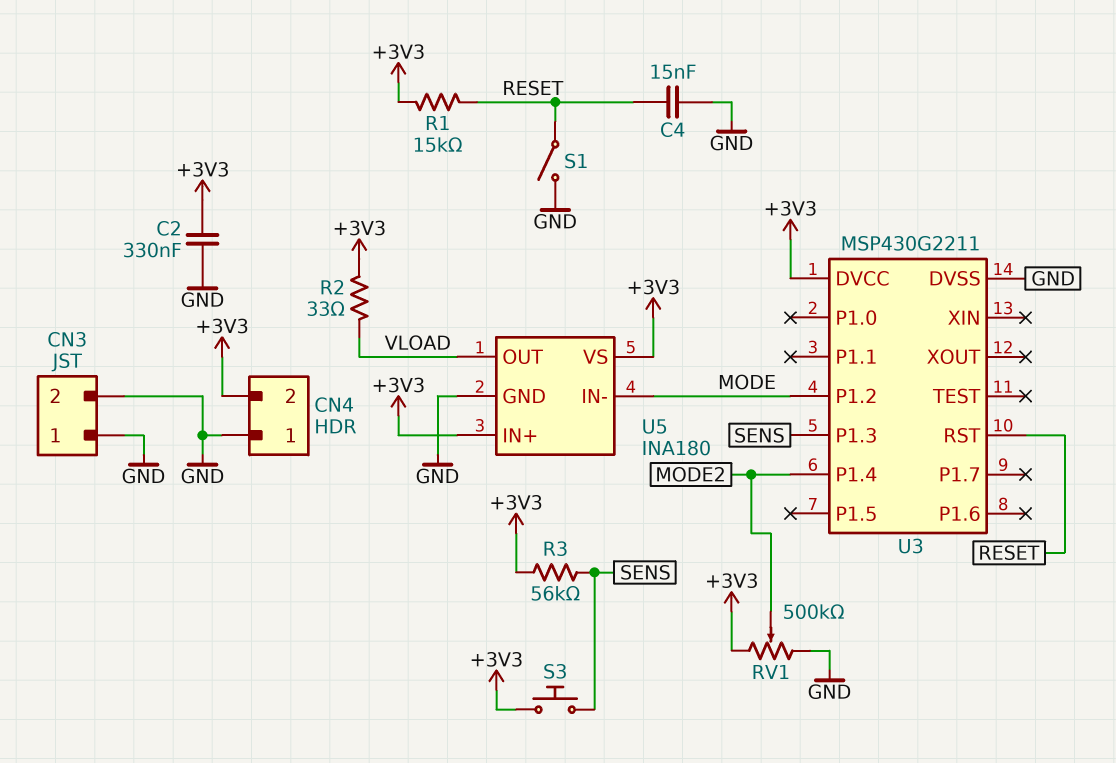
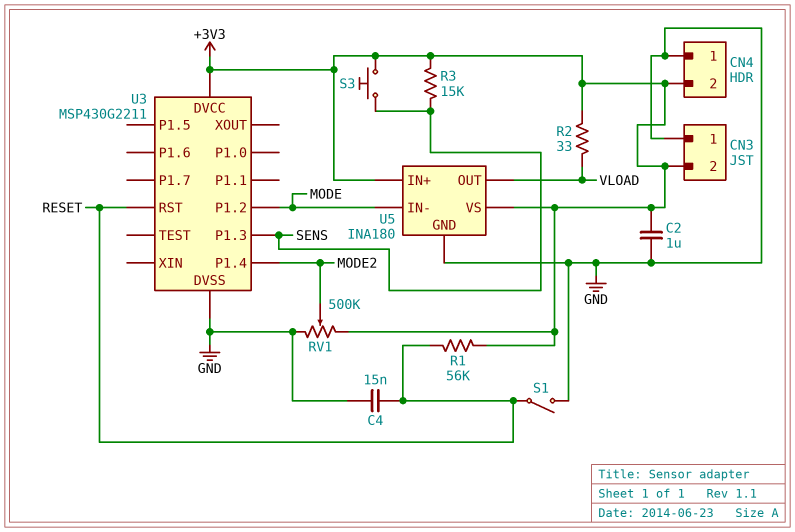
C2: 330nF (+3V3, GND) -> 1uF (+3V3, GND)
CN3 pin 2: GND -> +3V3
R1: 15k (+3V3, RESET) -> 56k (+3V3, RESET)
R3: 56k (+3V3, SENS) -> 15k (+3V3, SENS)

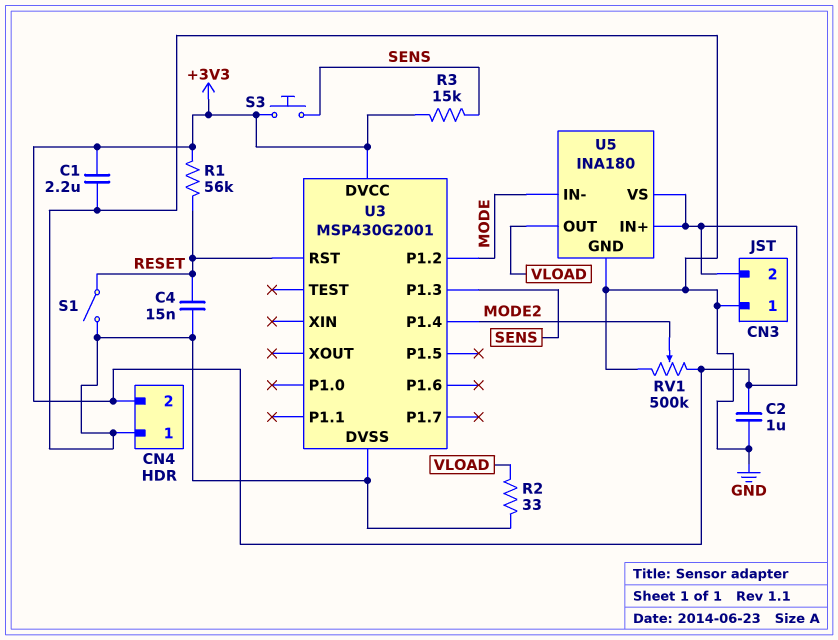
C1: none -> 2.2uF (+3V3, GND)
R2: 33 (+3V3, VLOAD) -> 33 (GND, VLOAD)
U3: MSP430G2211 -> MSP430G2001

